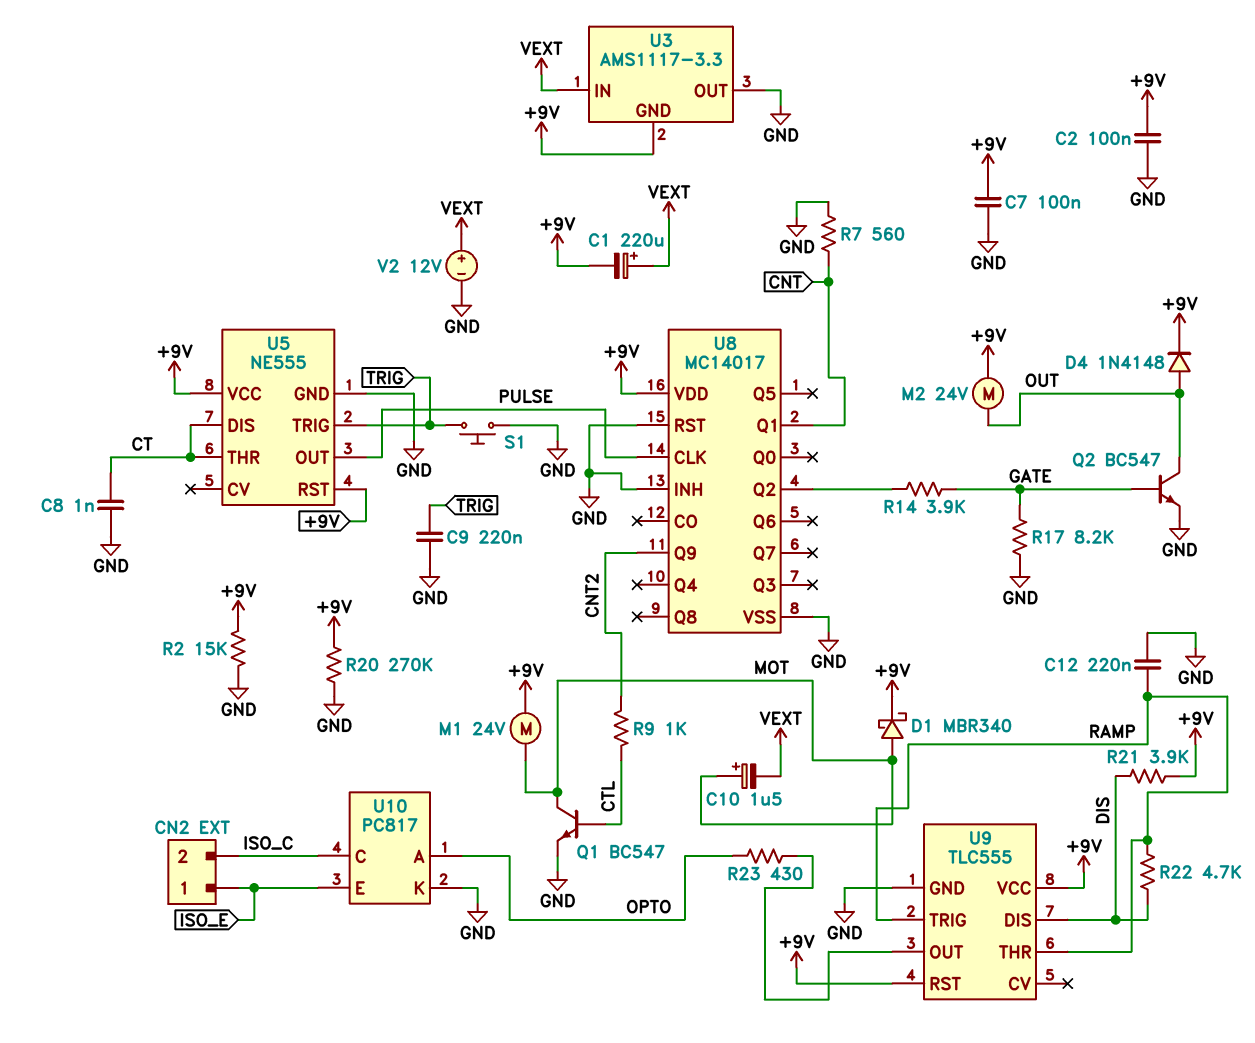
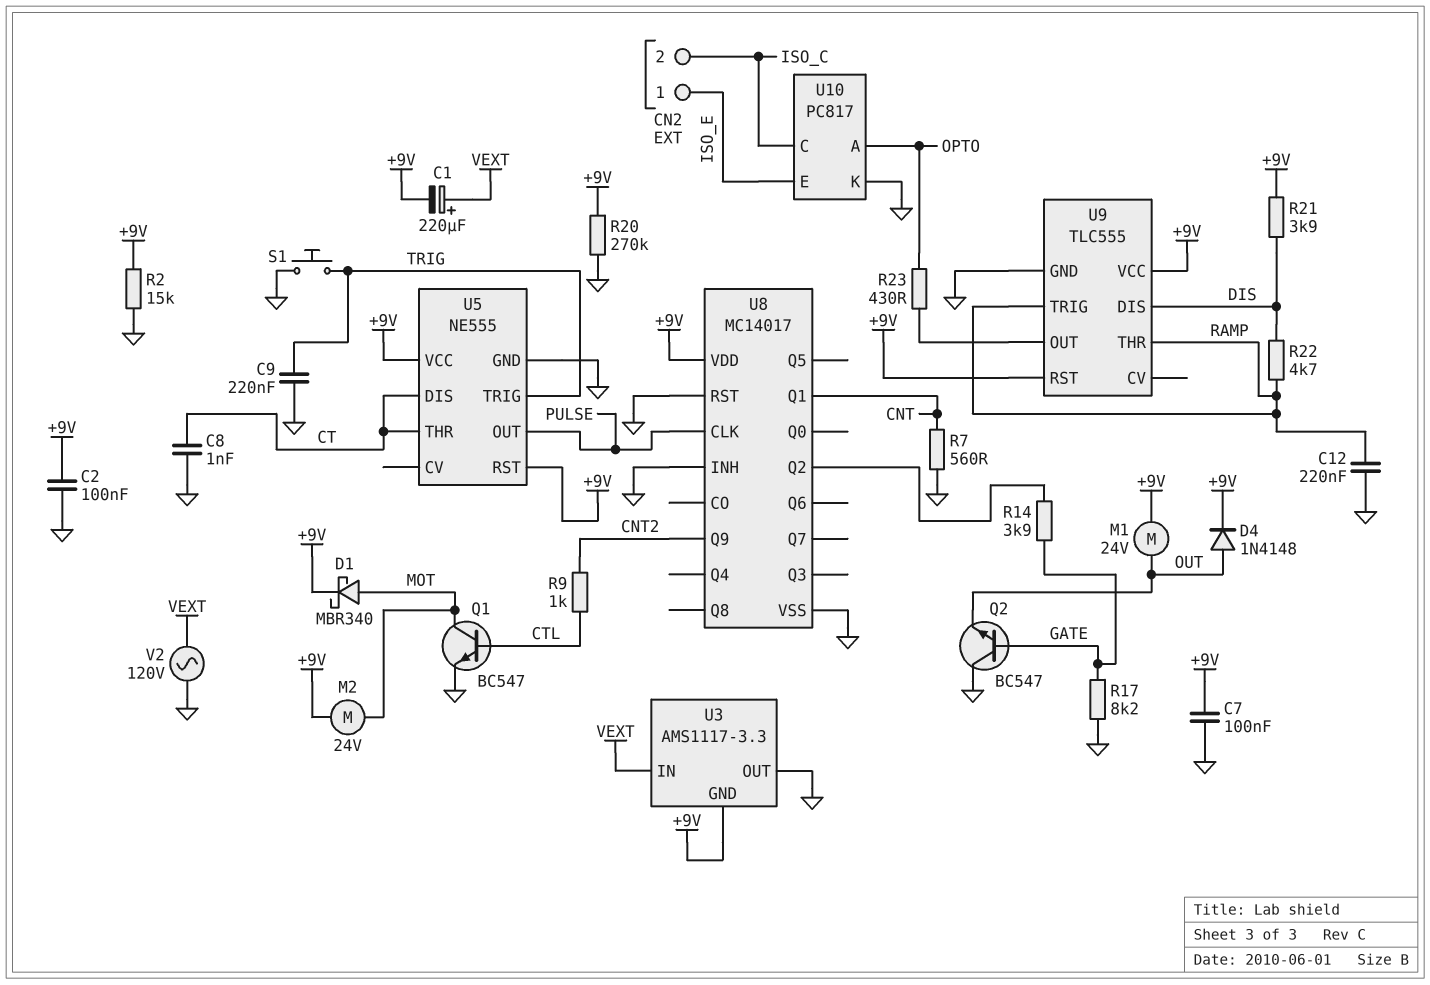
C10: 1.5uF (plus MOT, minus VEXT) -> none
M1: motor 24V (+9V, MOT) -> motor 24V (+9V, OUT)
M2: motor 24V (+9V, OUT) -> motor 24V (+9V, MOT)
Q2: NPN BC547 (B GATE, C OUT, E GND) -> NPN BC547 (B GATE, C GND, E OUT)
V2: 12V (plus VEXT, minus GND) -> AC 120V (GND, VEXT)

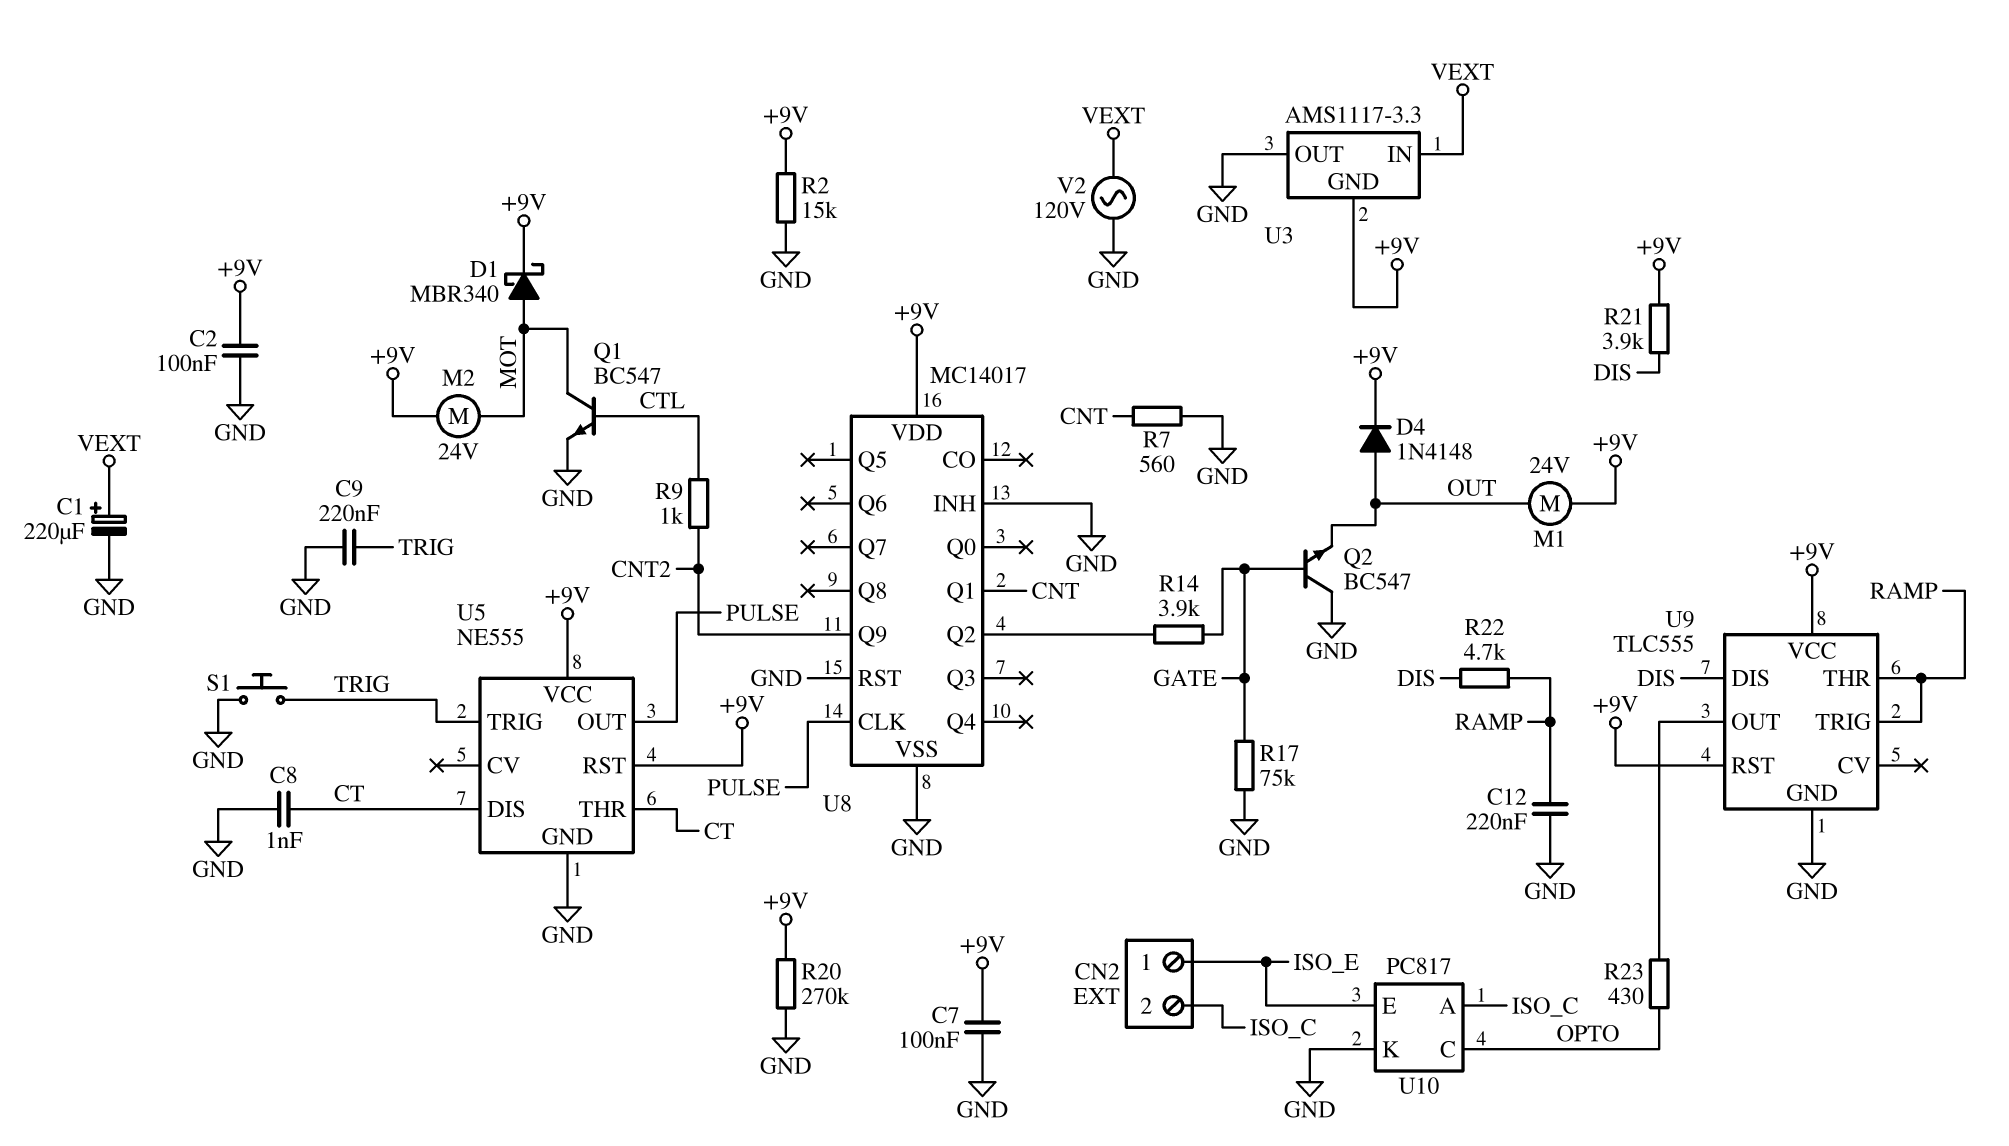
C1: 220uF (plus VEXT, minus +9V) -> 220uF (plus VEXT, minus GND)
R17: 8.2k (GATE, GND) -> 75k (GATE, GND)
U10 pin A: OPTO -> ISO_C
U10 pin C: ISO_C -> OPTO

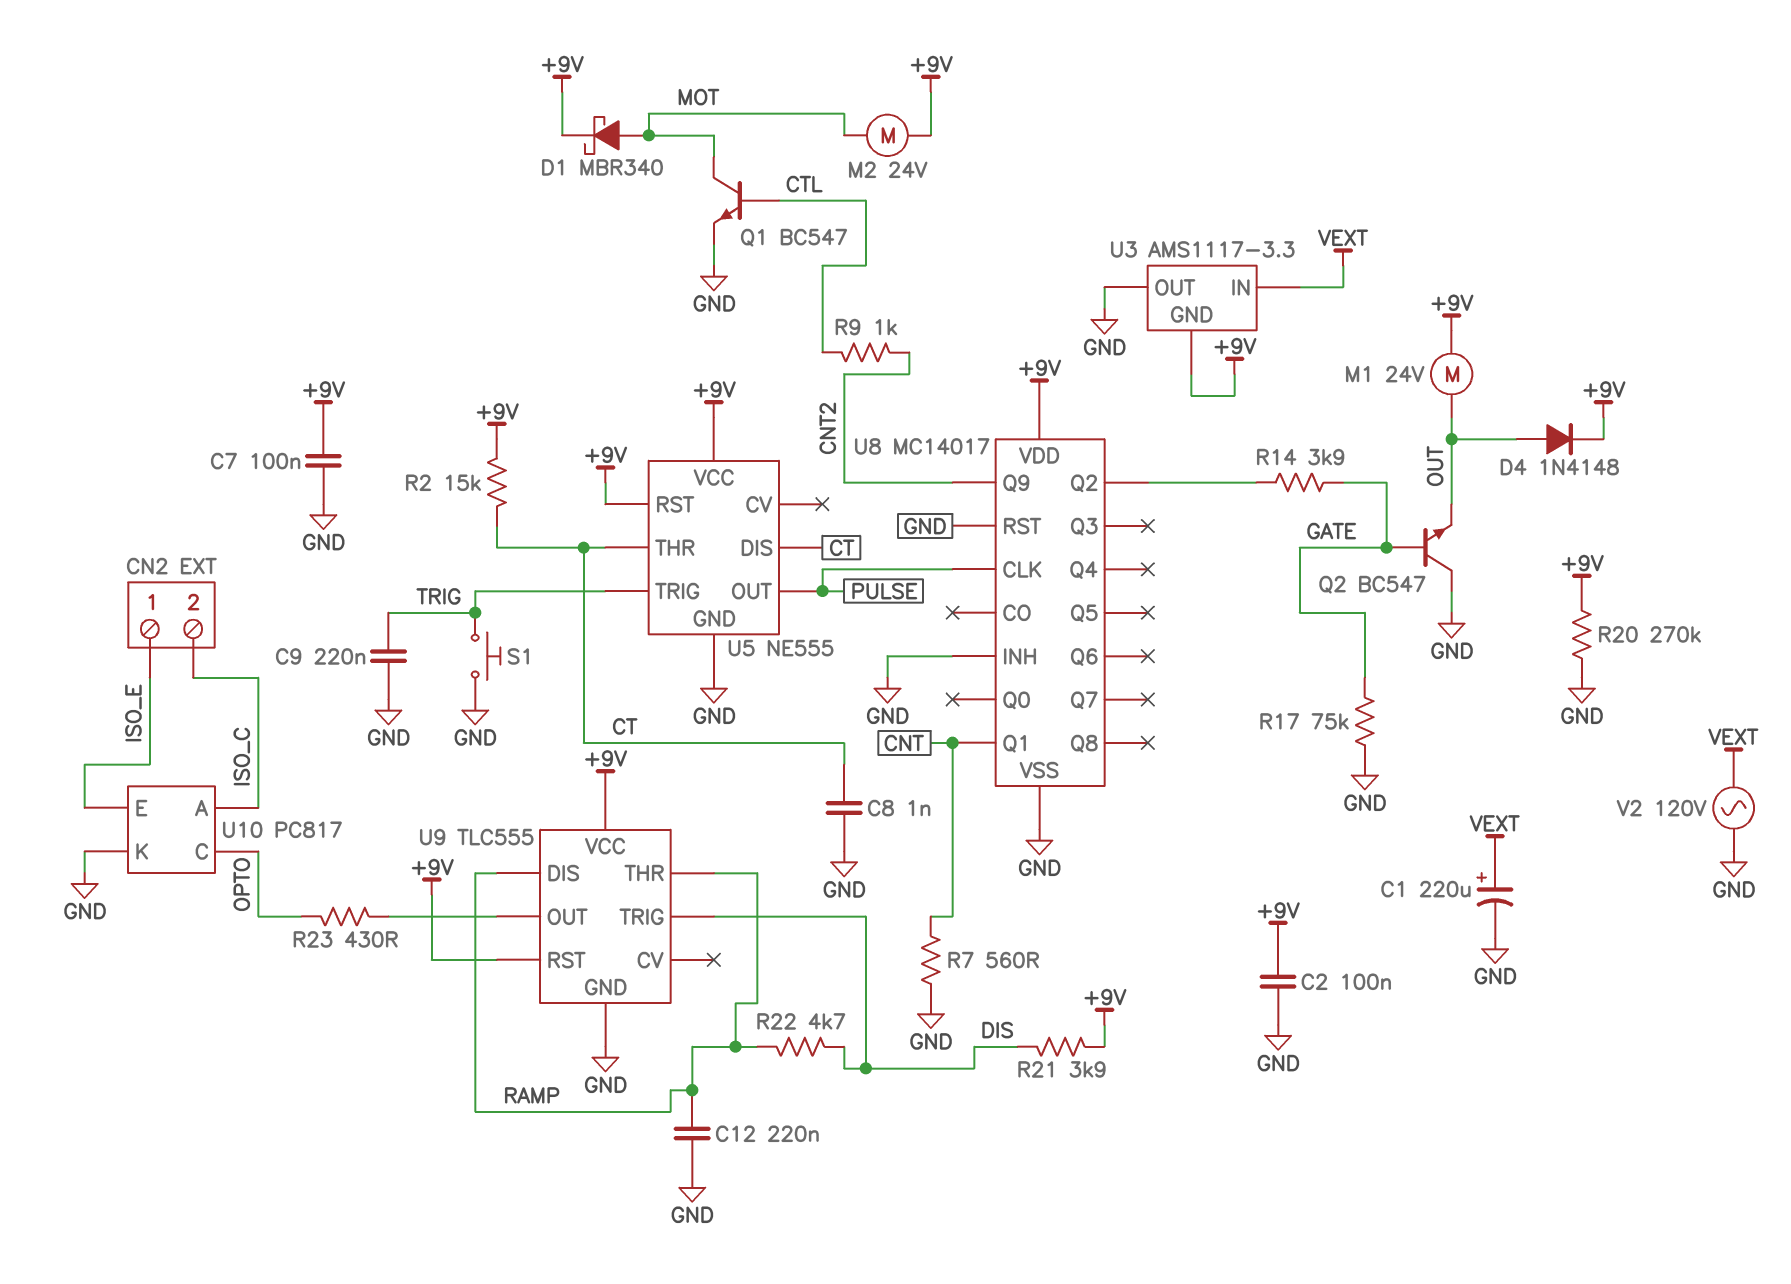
R2: 15k (+9V, GND) -> 15k (+9V, CT)
U9 pin DIS: DIS -> RAMP
U9 pin TRIG: RAMP -> DIS

